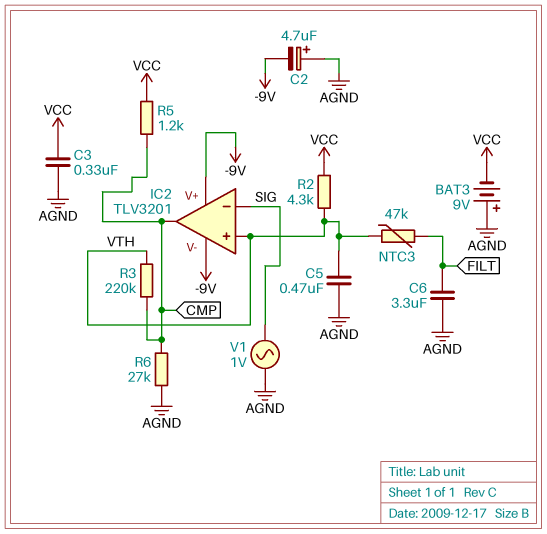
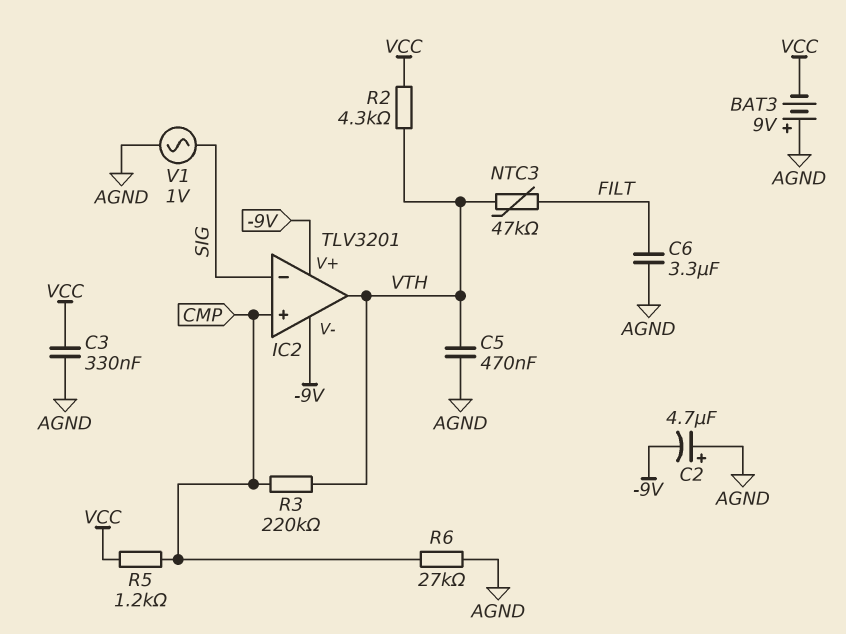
IC2 pin in+: VTH -> CMP
IC2 pin out: CMP -> VTH

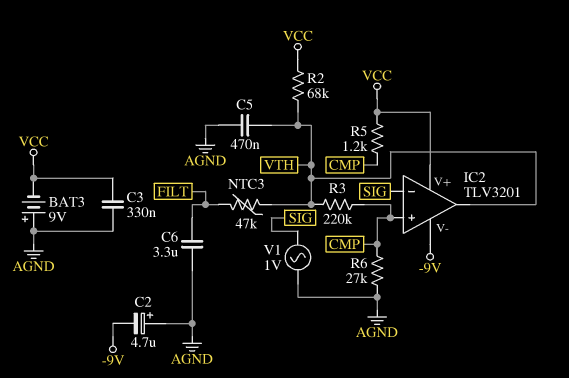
IC2 pin V+: -9V -> VCC
R2: 4.3k (VCC, VTH) -> 68k (VCC, VTH)

